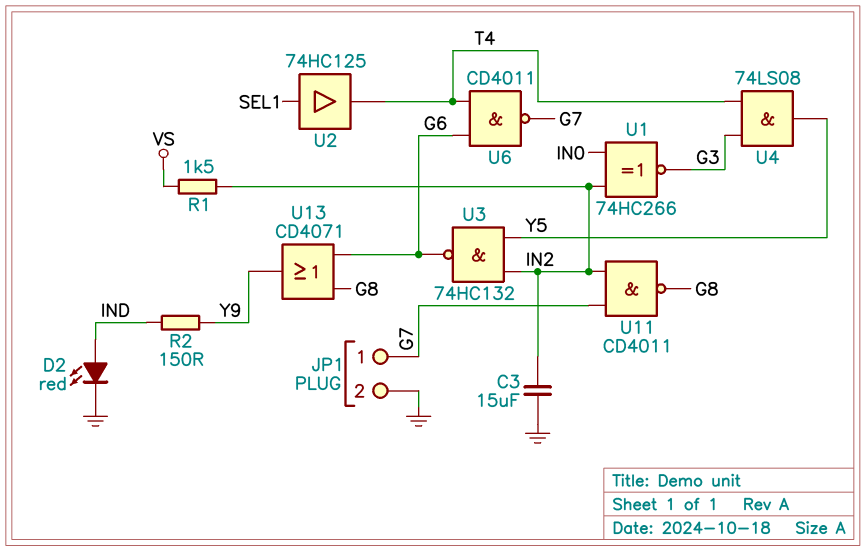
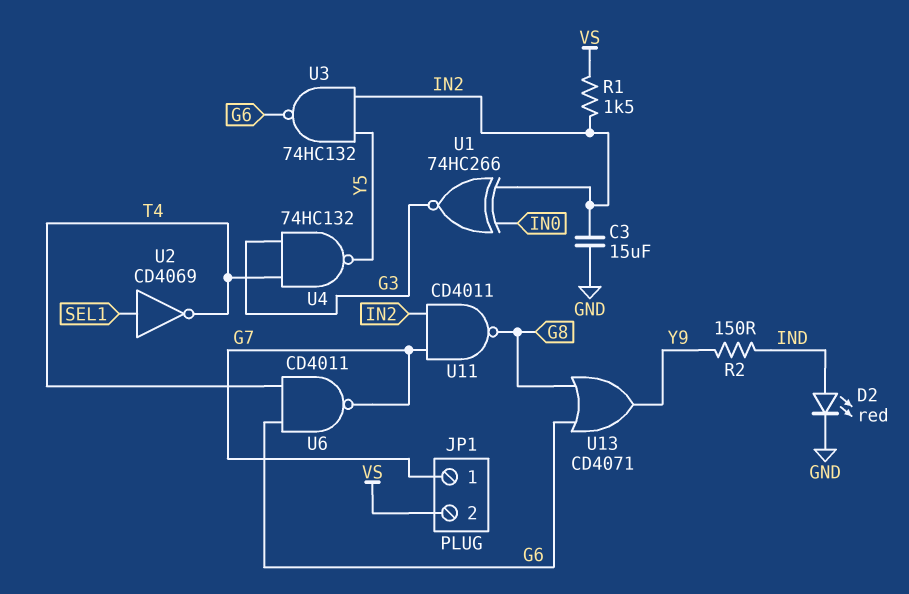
JP1 pin 2: GND -> VS
U2: buffer 74HC125 (in SEL1, out T4) -> NOT CD4069 (in SEL1, out T4)
U4: AND 74LS08 (in G3, in T4, out Y5) -> NAND 74HC132 (in G3, in T4, out Y5)

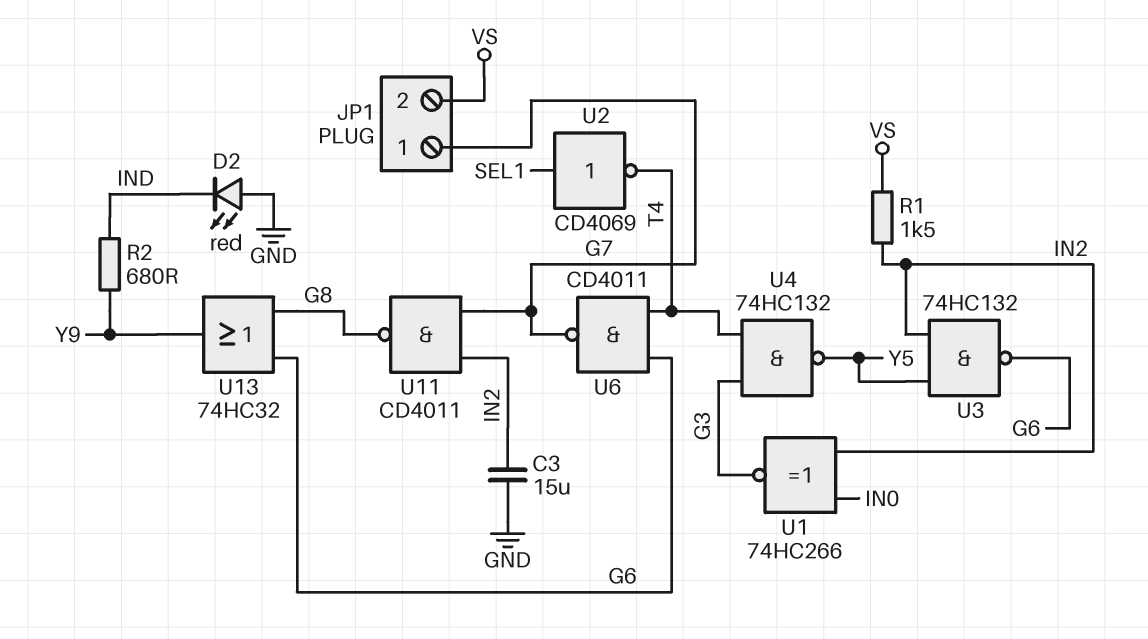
D2: LED red (A IND, K GND) -> LED red (A GND, K IND)
R2: 150 (IND, Y9) -> 680 (IND, Y9)
U13: OR CD4071 (in G6, in G8, out Y9) -> OR 74HC32 (in G6, in G8, out Y9)

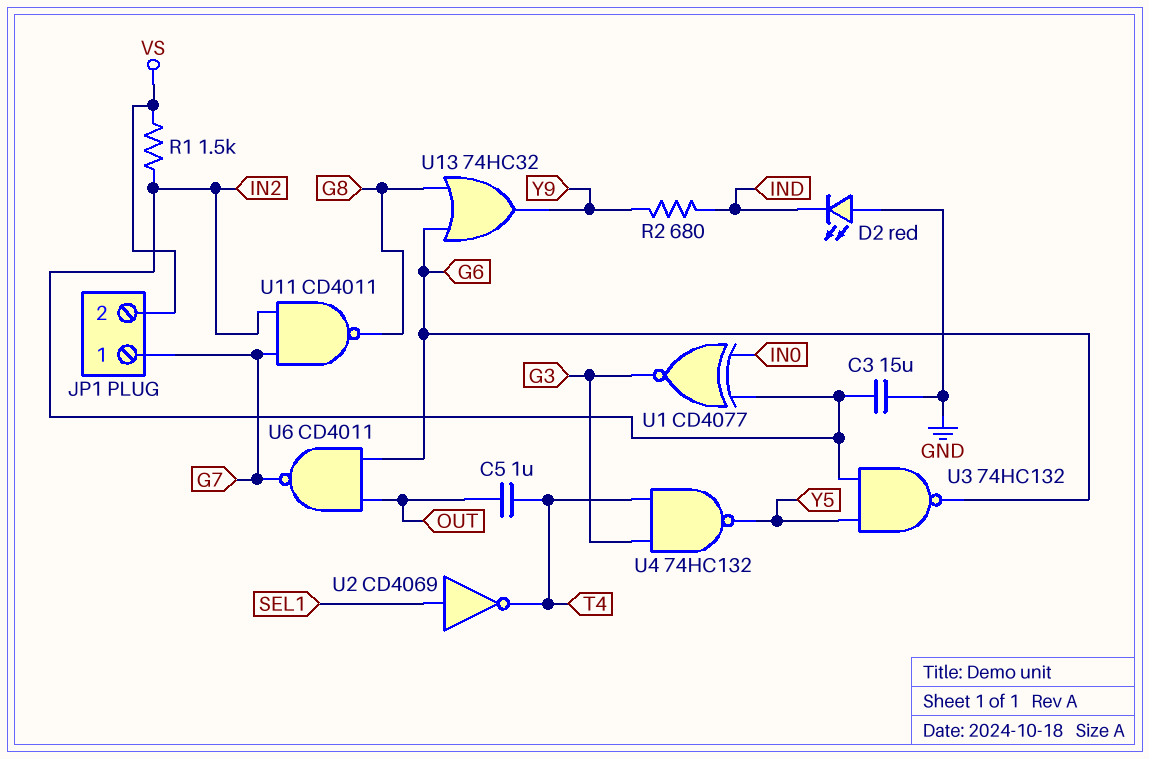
C5: none -> 1uF (OUT, T4)
U1: XNOR 74HC266 (in IN0, in IN2, out G3) -> XNOR CD4077 (in IN0, in IN2, out G3)
U6: NAND CD4011 (in G6, in T4, out G7) -> NAND CD4011 (in G6, in OUT, out G7)

